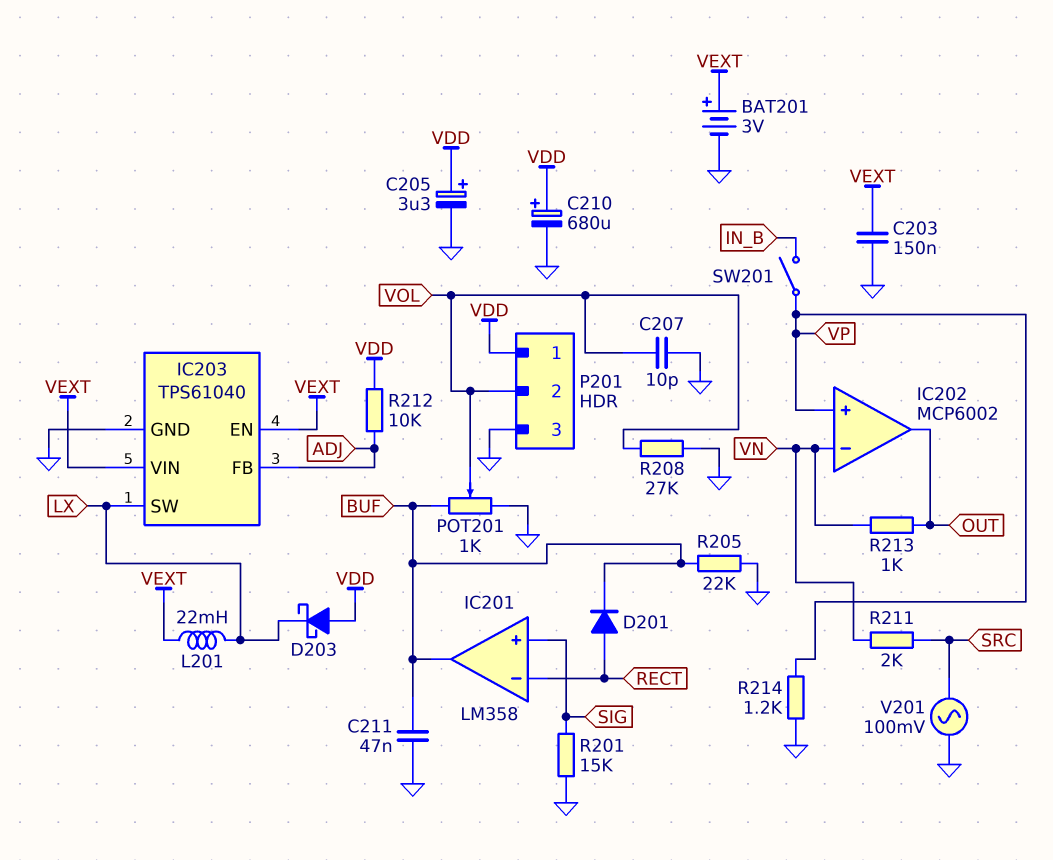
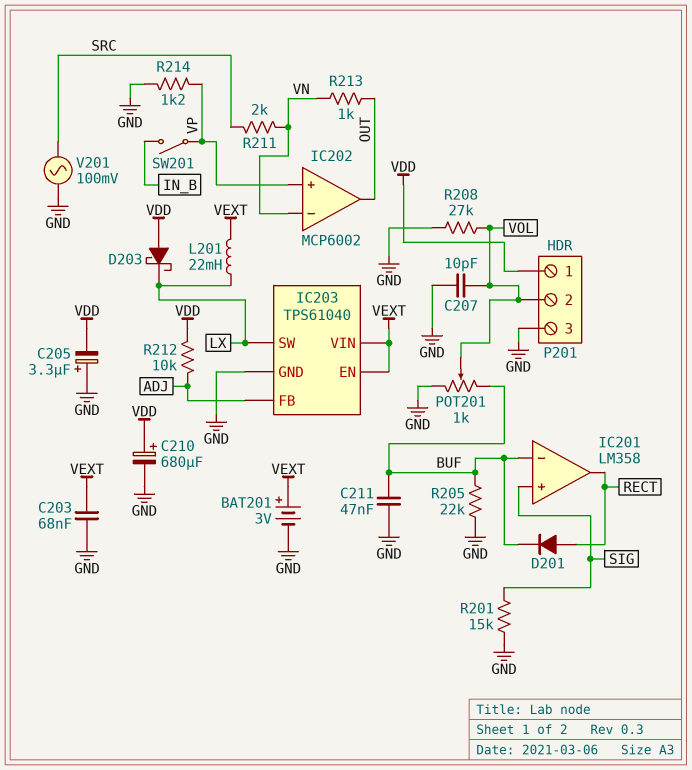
C203: 150nF (GND, VEXT) -> 68nF (GND, VEXT)
C205: 3.3uF (plus VDD, minus GND) -> 3.3uF (plus GND, minus VDD)
IC201 pin in-: RECT -> BUF
IC201 pin out: BUF -> RECT

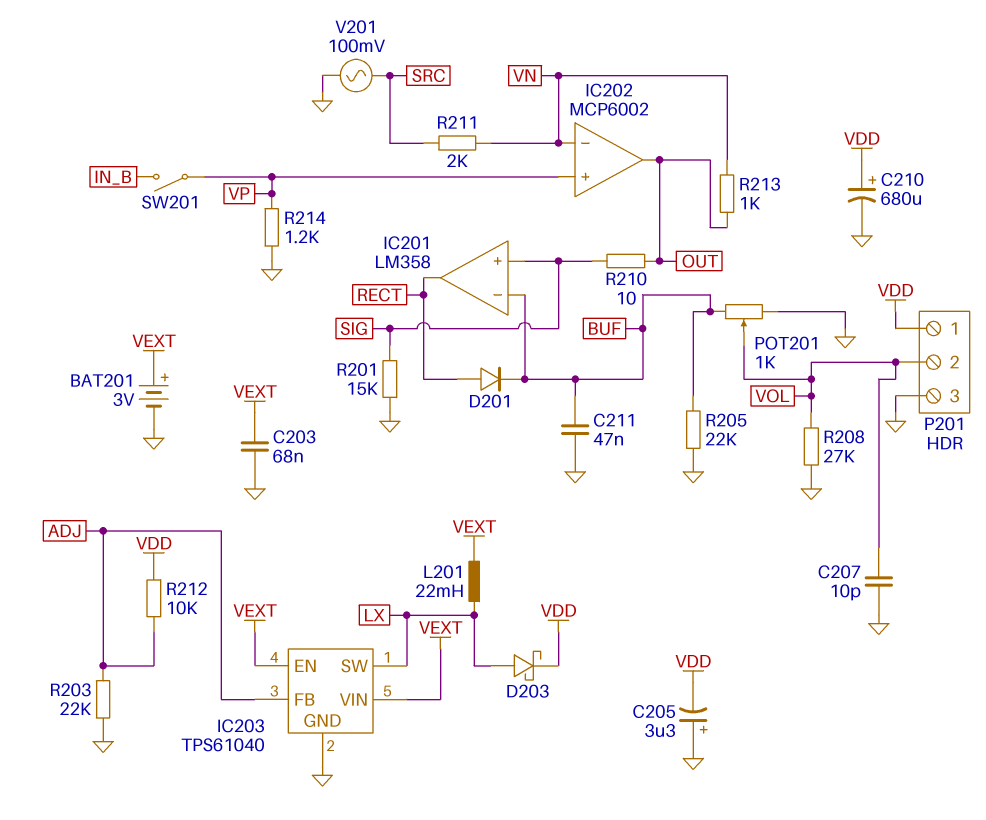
D203: schottky (A VDD, K LX) -> schottky (A LX, K VDD)
R203: none -> 22k (ADJ, GND)
R210: none -> 10 (OUT, SIG)

